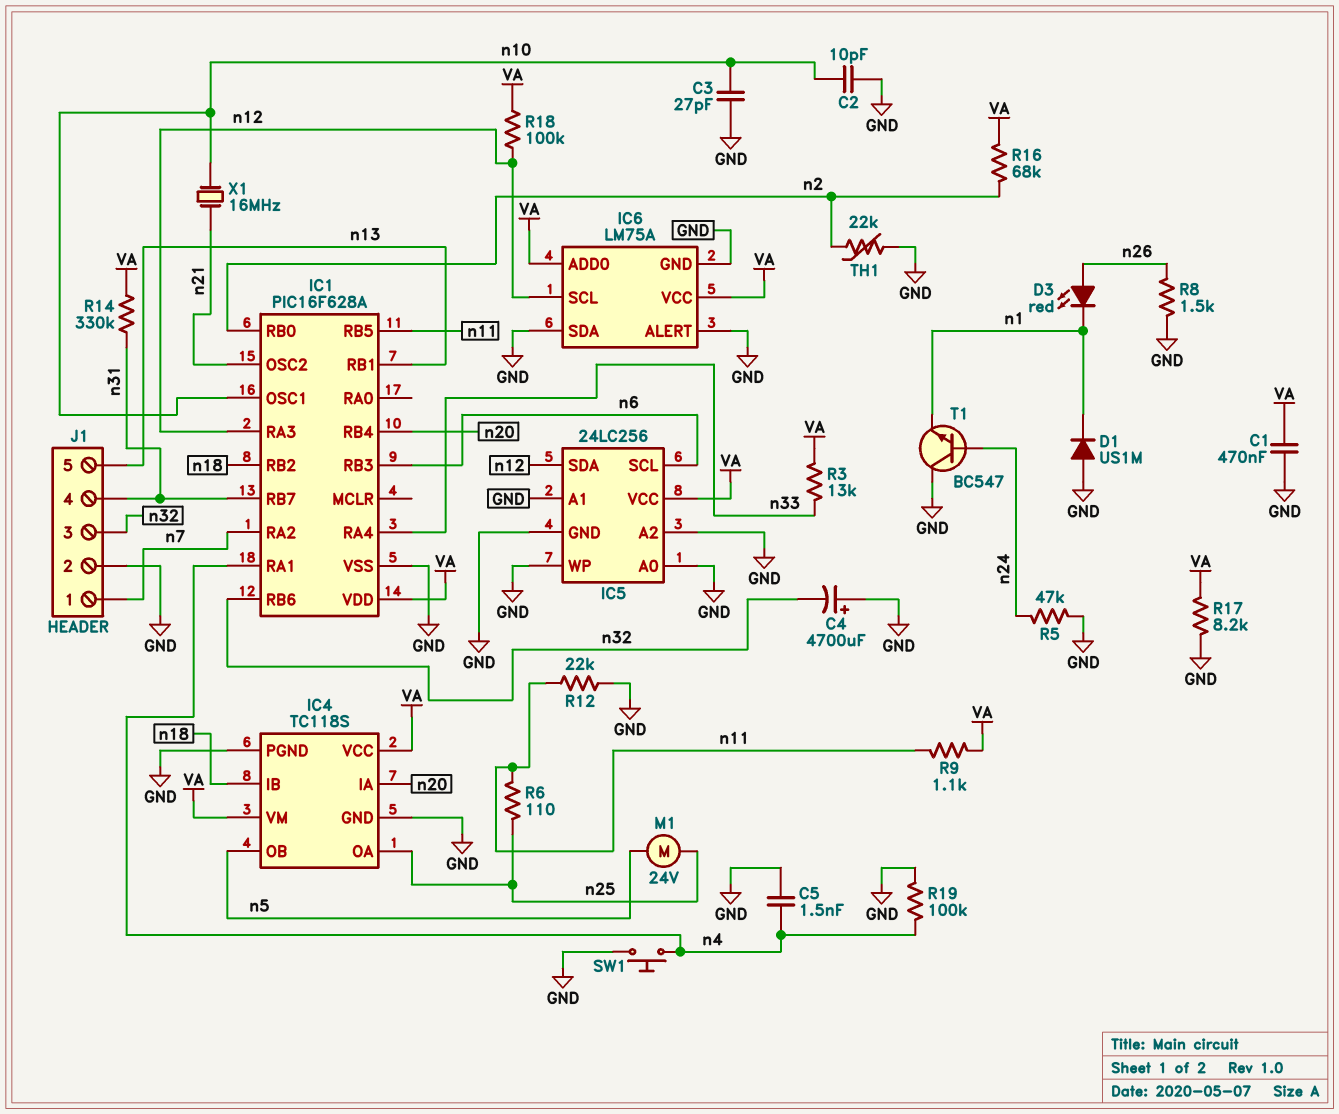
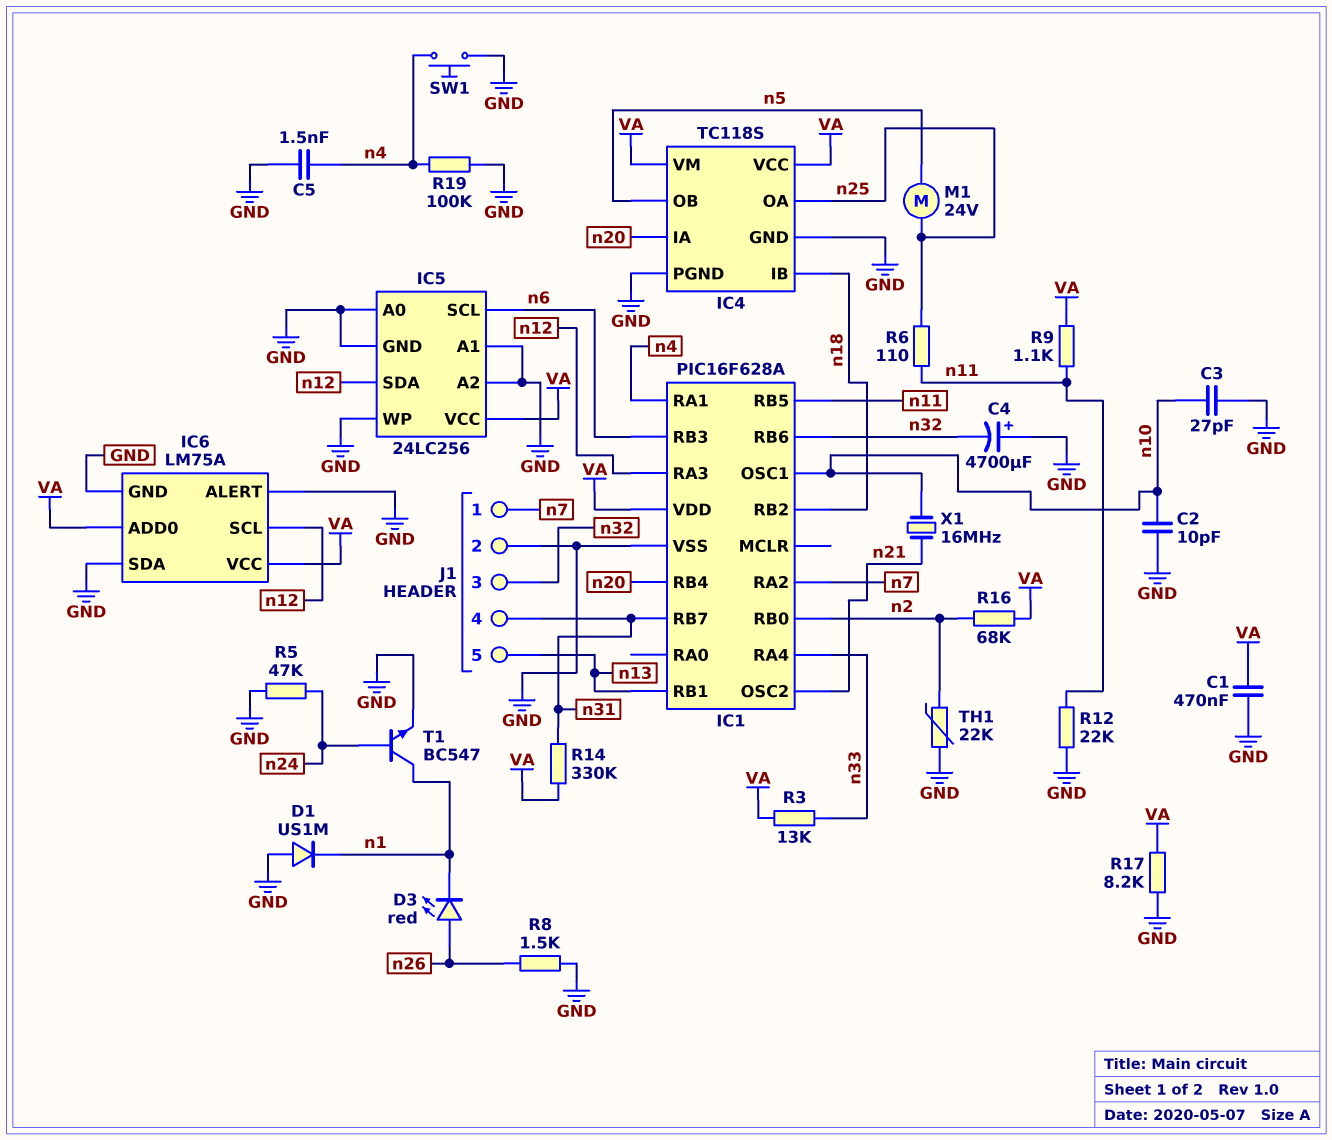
R18: 100k (VA, n12) -> none
T1: NPN BC547 (B n24, C GND, E n1) -> NPN BC547 (B n24, C n1, E GND)

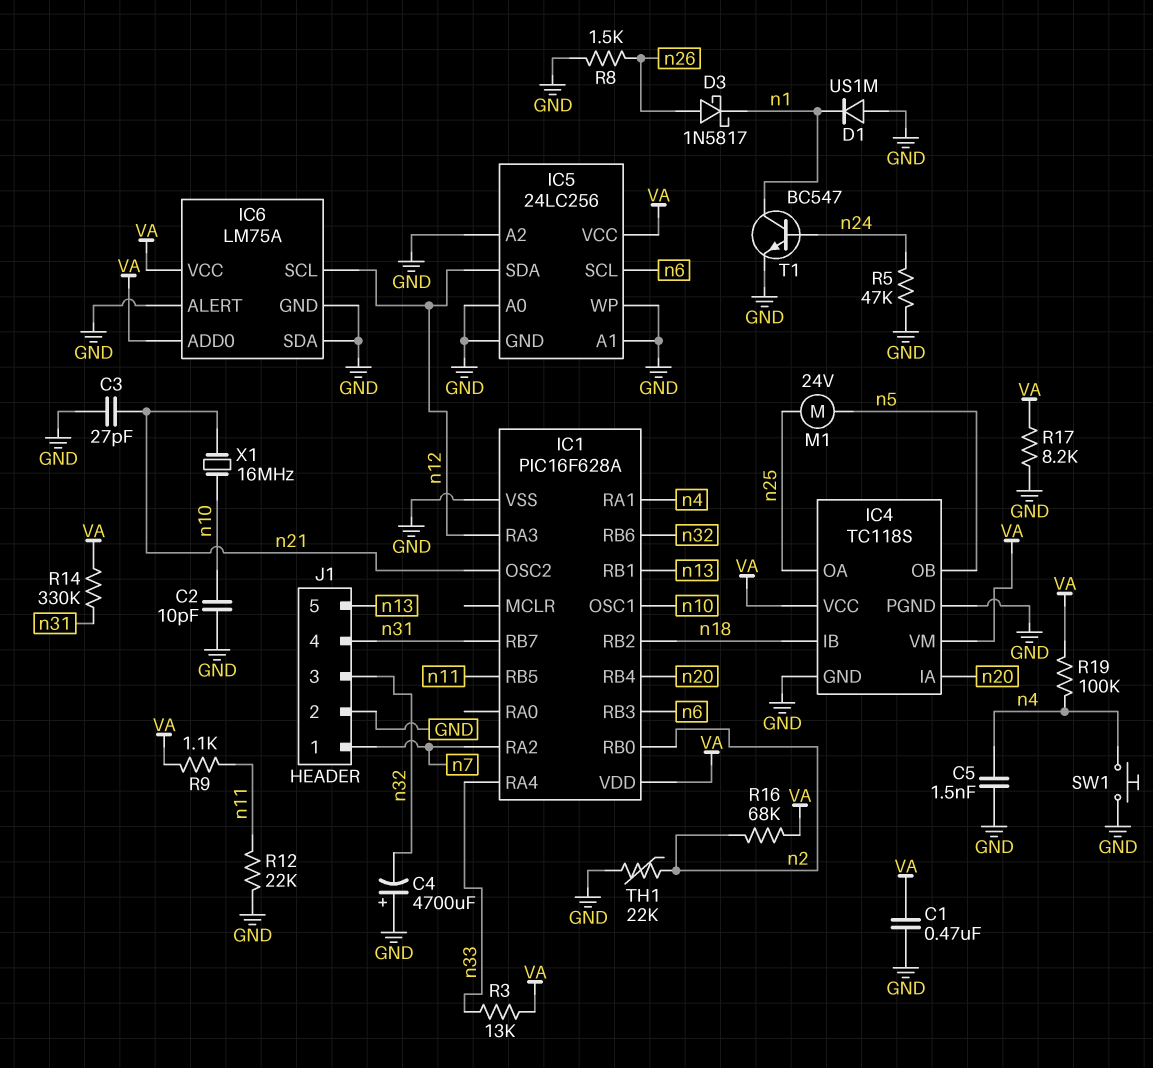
C3: 27pF (GND, n10) -> 27pF (GND, n21)
D3: LED red (A n26, K n1) -> schottky 1N5817 (A n26, K n1)
R6: 110 (n11, n25) -> none
R19: 100k (GND, n4) -> 100k (VA, n4)

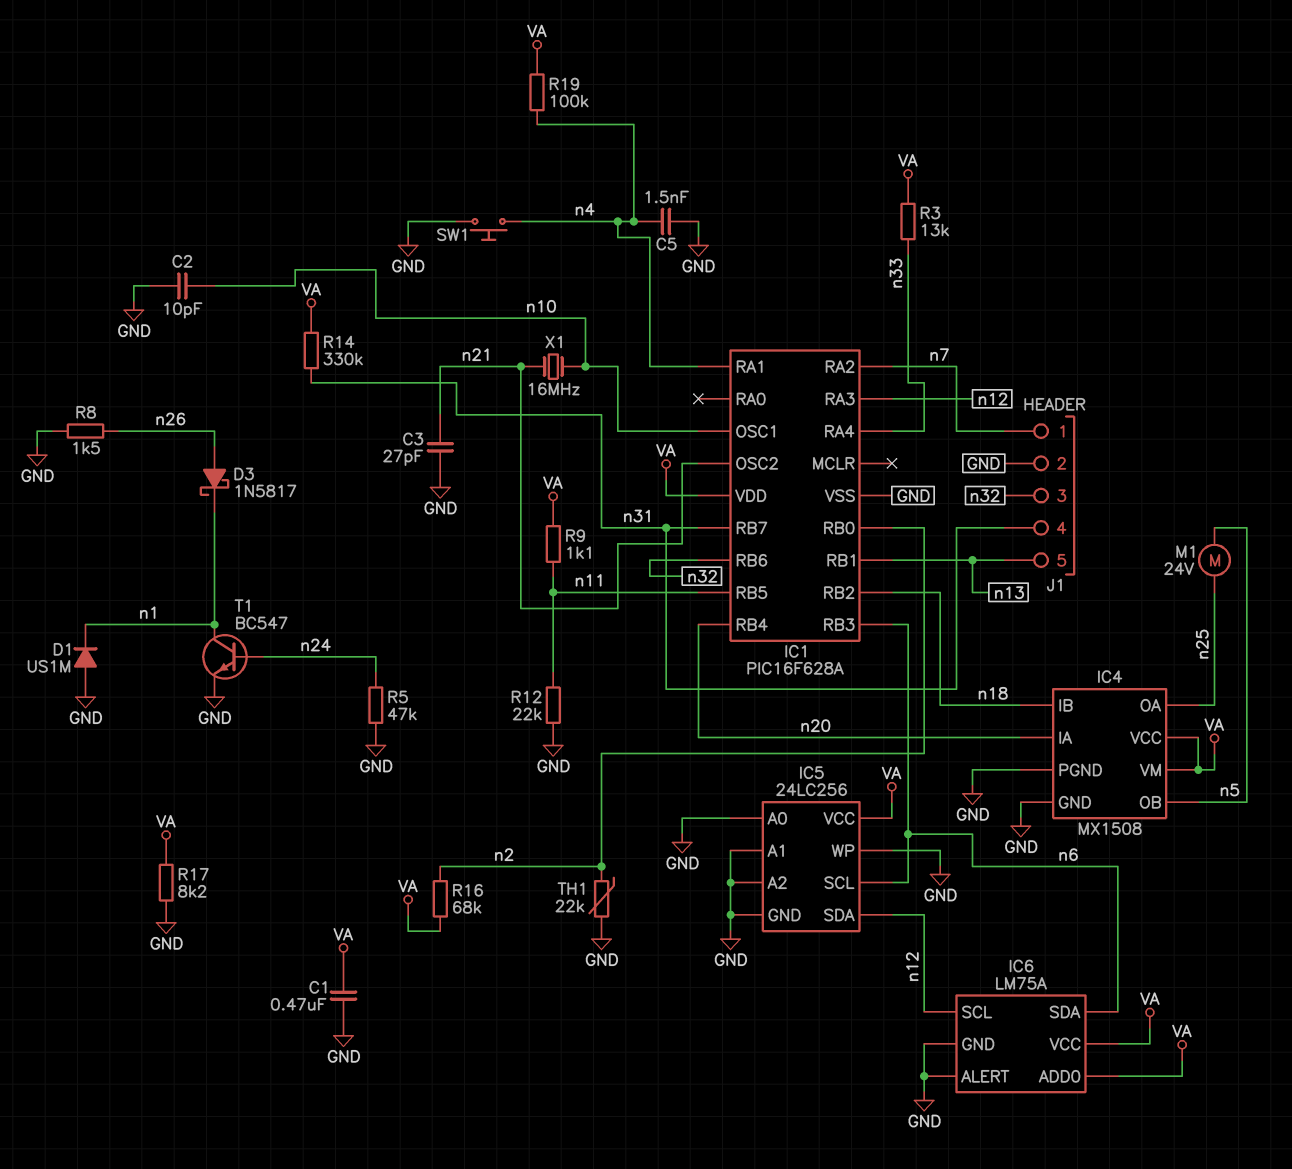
C4: 4700uF (plus GND, minus n32) -> none
IC4: TC118S -> MX1508
IC6 pin SDA: GND -> n6

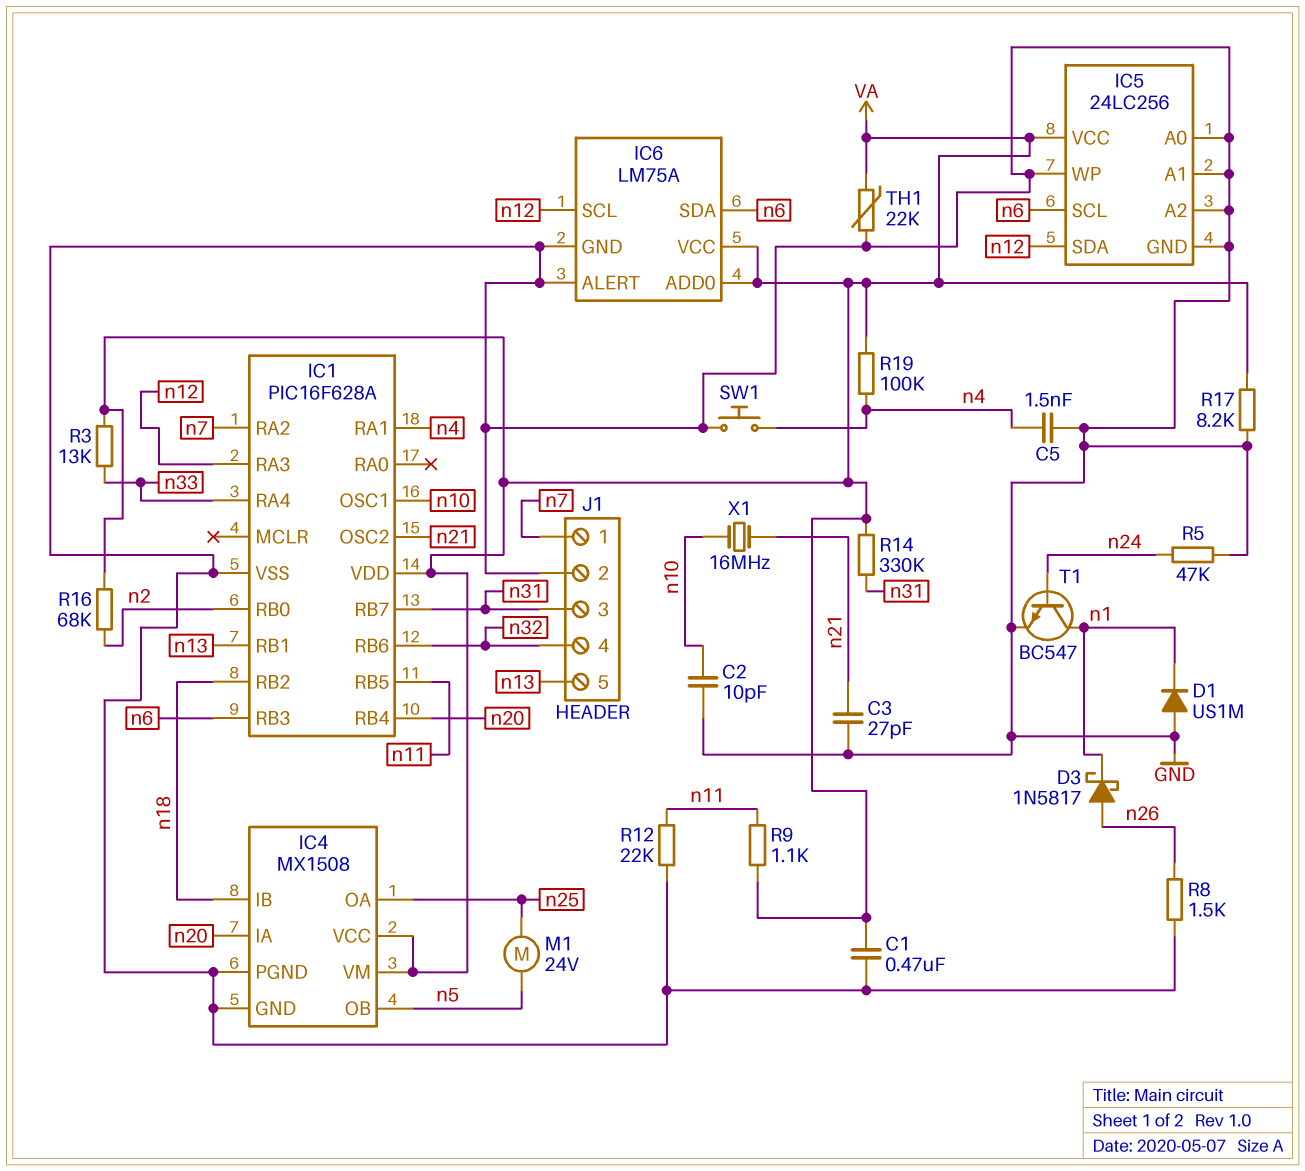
J1 pin 3: n32 -> n31
J1 pin 4: n31 -> n32
TH1: 22k (GND, n2) -> 22k (GND, VA)

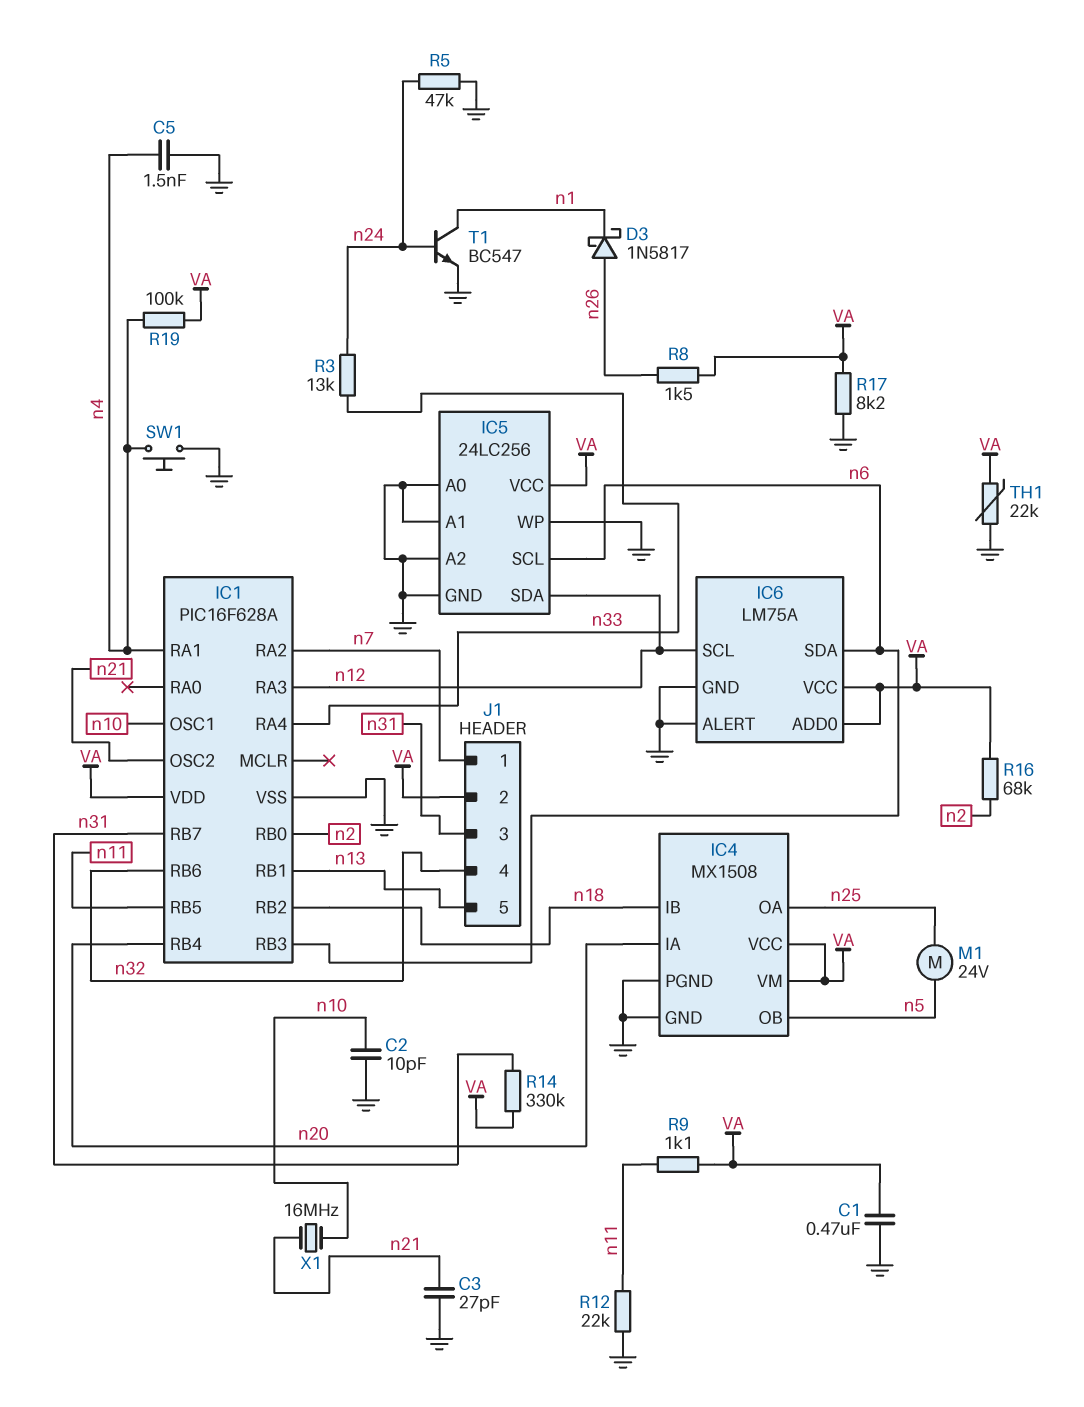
D1: diode US1M (A GND, K n1) -> none
J1 pin 2: GND -> VA
R3: 13k (VA, n33) -> 13k (n24, n33)
R8: 1.5k (GND, n26) -> 1.5k (VA, n26)

